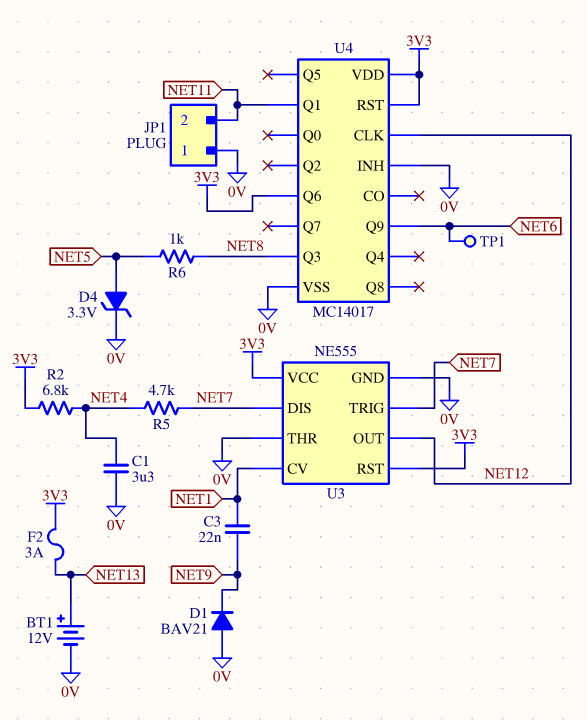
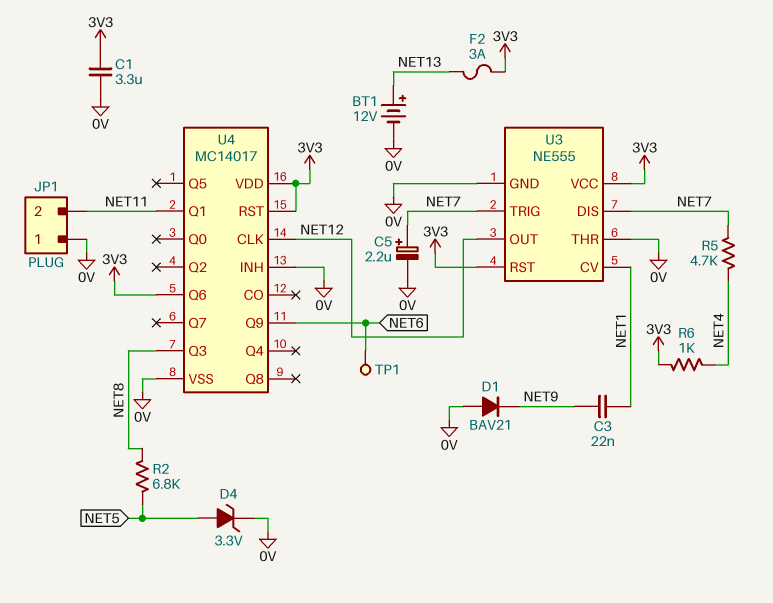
C1: 3.3uF (0V, NET4) -> 3.3uF (0V, 3V3)
C5: none -> 2.2uF (plus NET7, minus 0V)
R2: 6.8k (3V3, NET4) -> 6.8k (NET5, NET8)
R6: 1k (NET5, NET8) -> 1k (3V3, NET4)

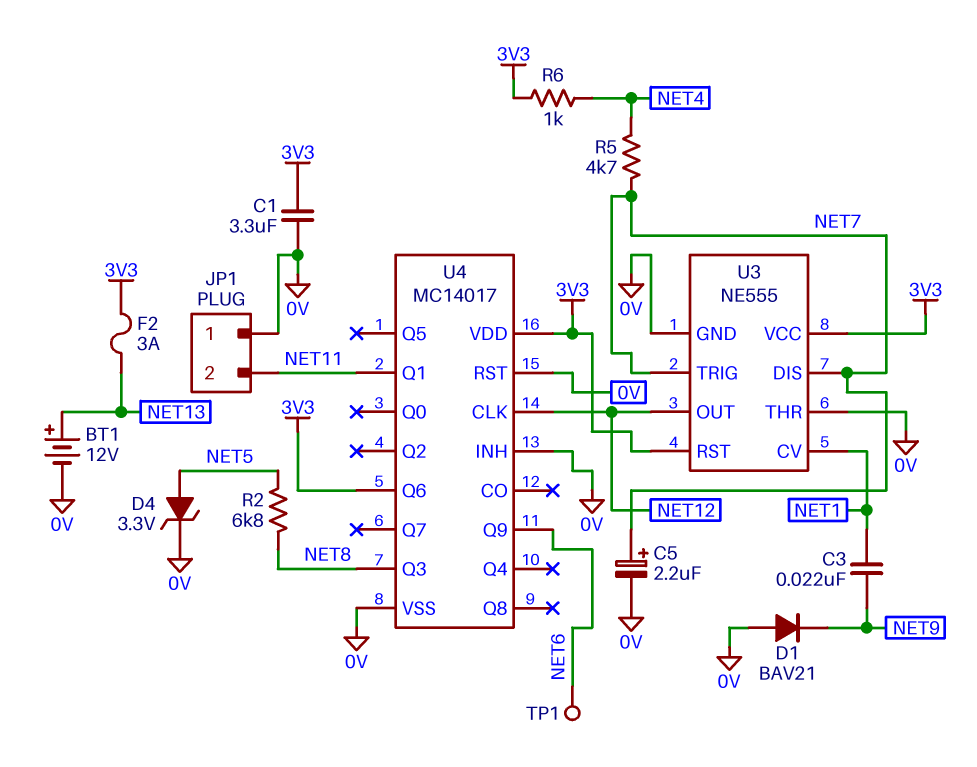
U4 pin RST: 3V3 -> 0V

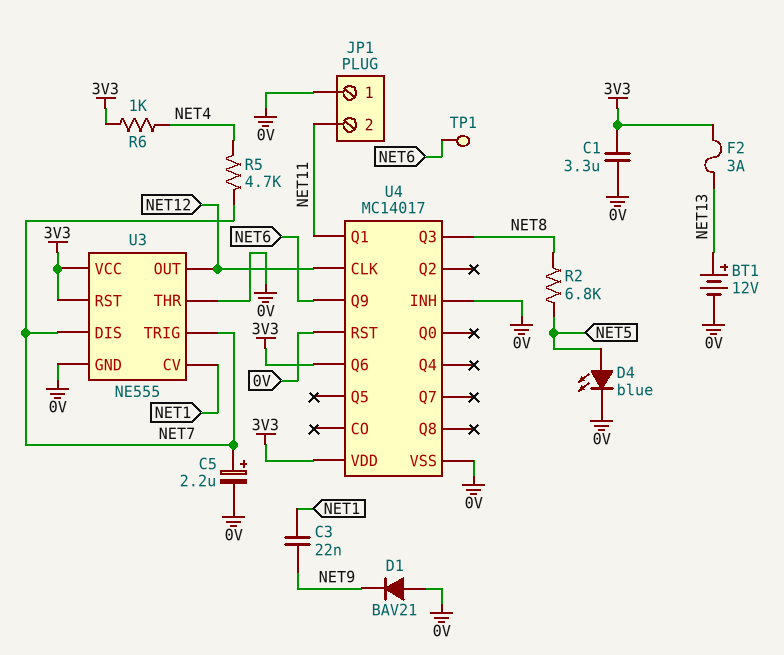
D4: zener 3.3V (A NET5, K 0V) -> LED blue (A NET5, K 0V)

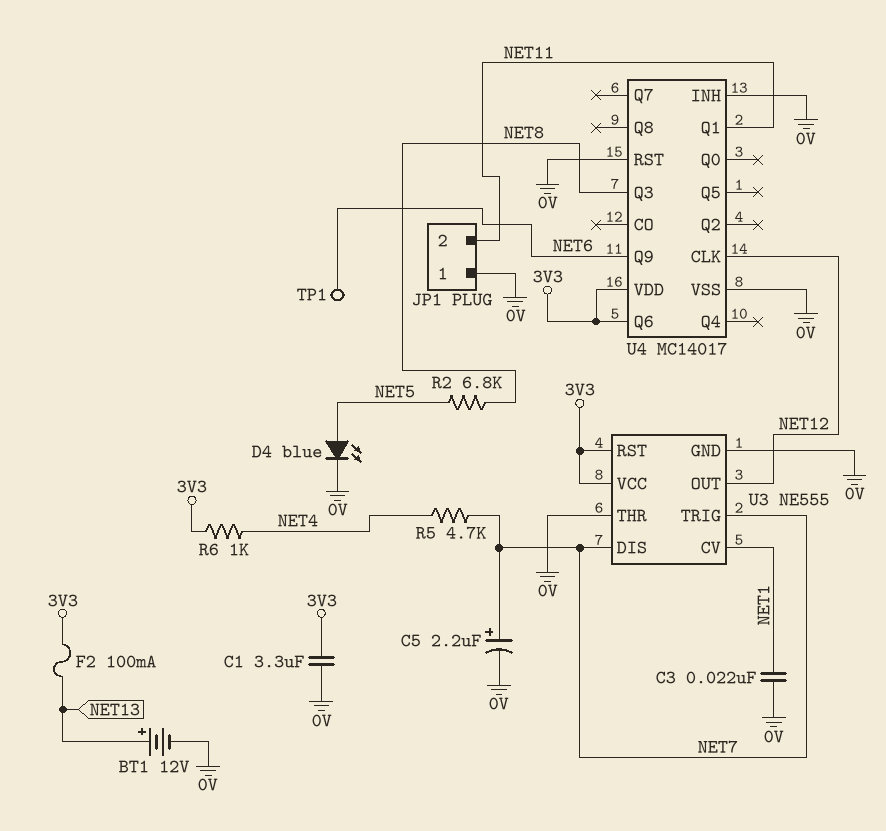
C3: 22nF (NET1, NET9) -> 22nF (0V, NET1)
D1: diode BAV21 (A 0V, K NET9) -> none
F2: 3A (3V3, NET13) -> 100mA (3V3, NET13)

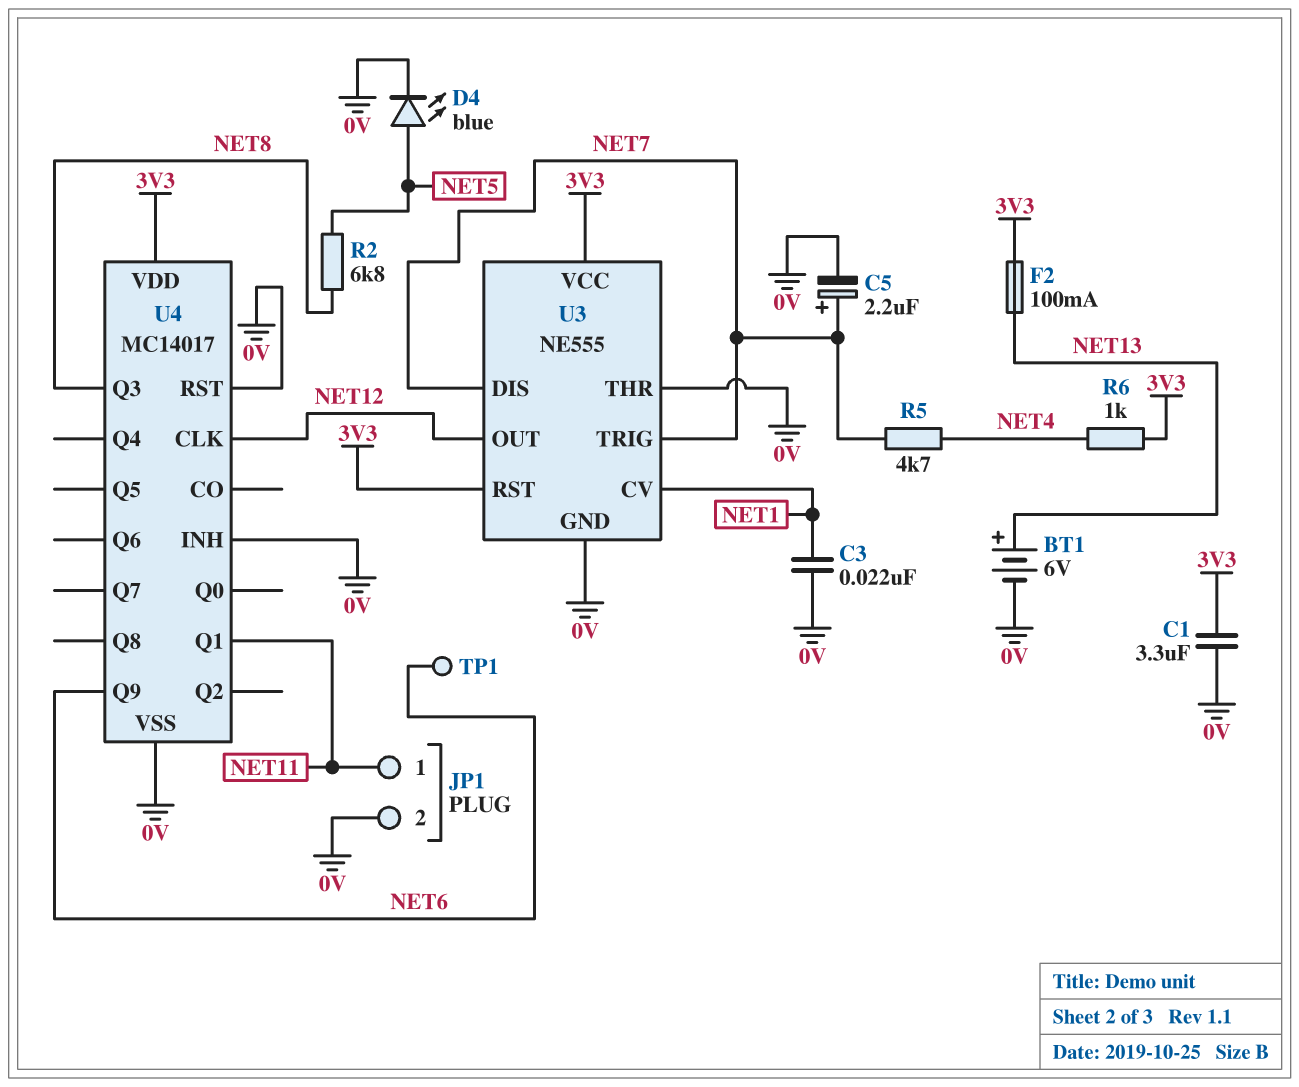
BT1: 12V (plus NET13, minus 0V) -> 6V (plus NET13, minus 0V)
JP1 pin 1: 0V -> NET11
JP1 pin 2: NET11 -> 0V
U4 pin Q6: 3V3 -> none

